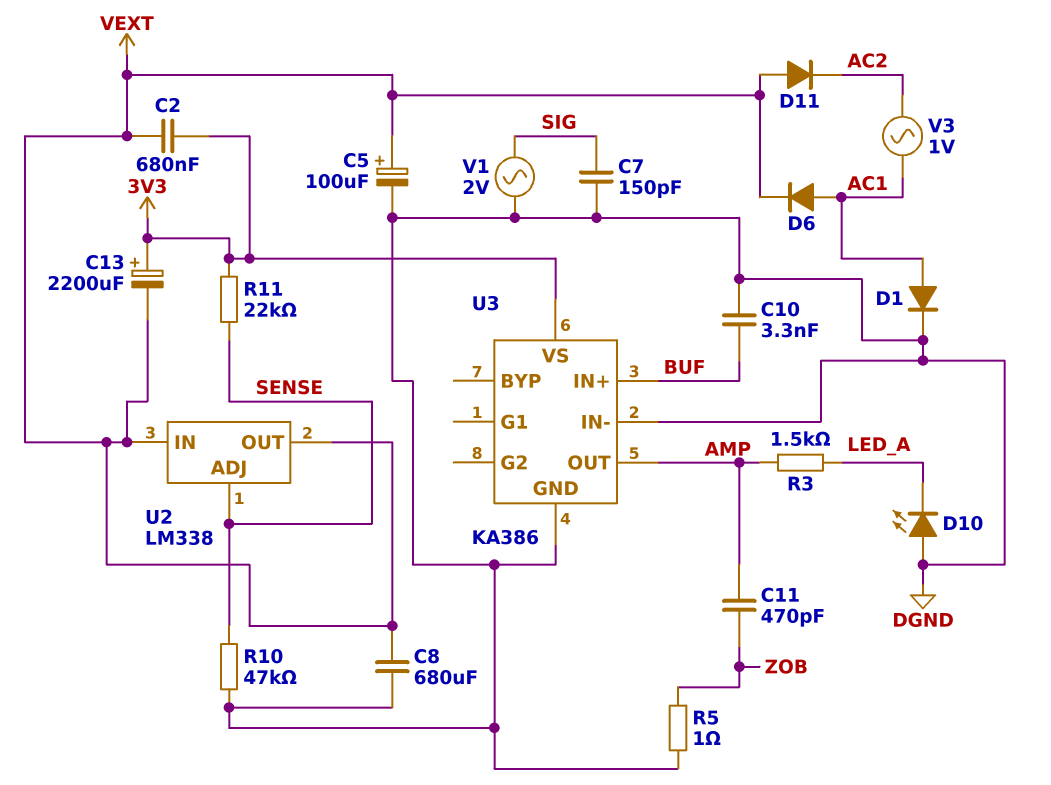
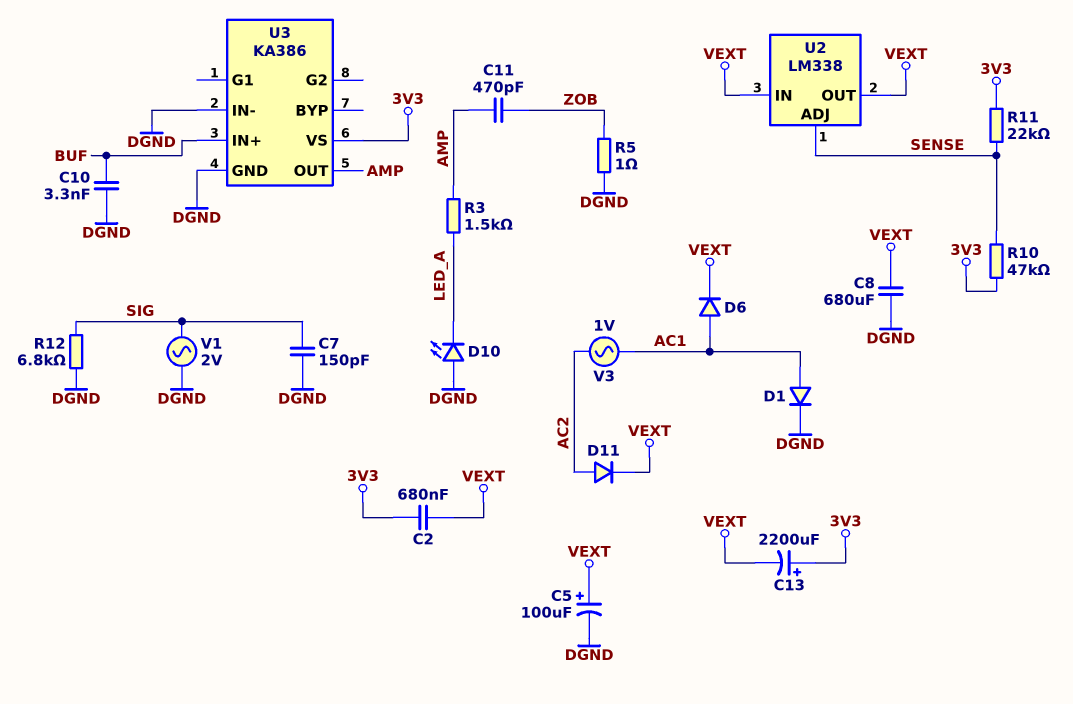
D11: diode (A VEXT, K AC2) -> diode (A AC2, K VEXT)
R10: 47k (DGND, SENSE) -> 47k (3V3, SENSE)
R12: none -> 6.8k (DGND, SIG)

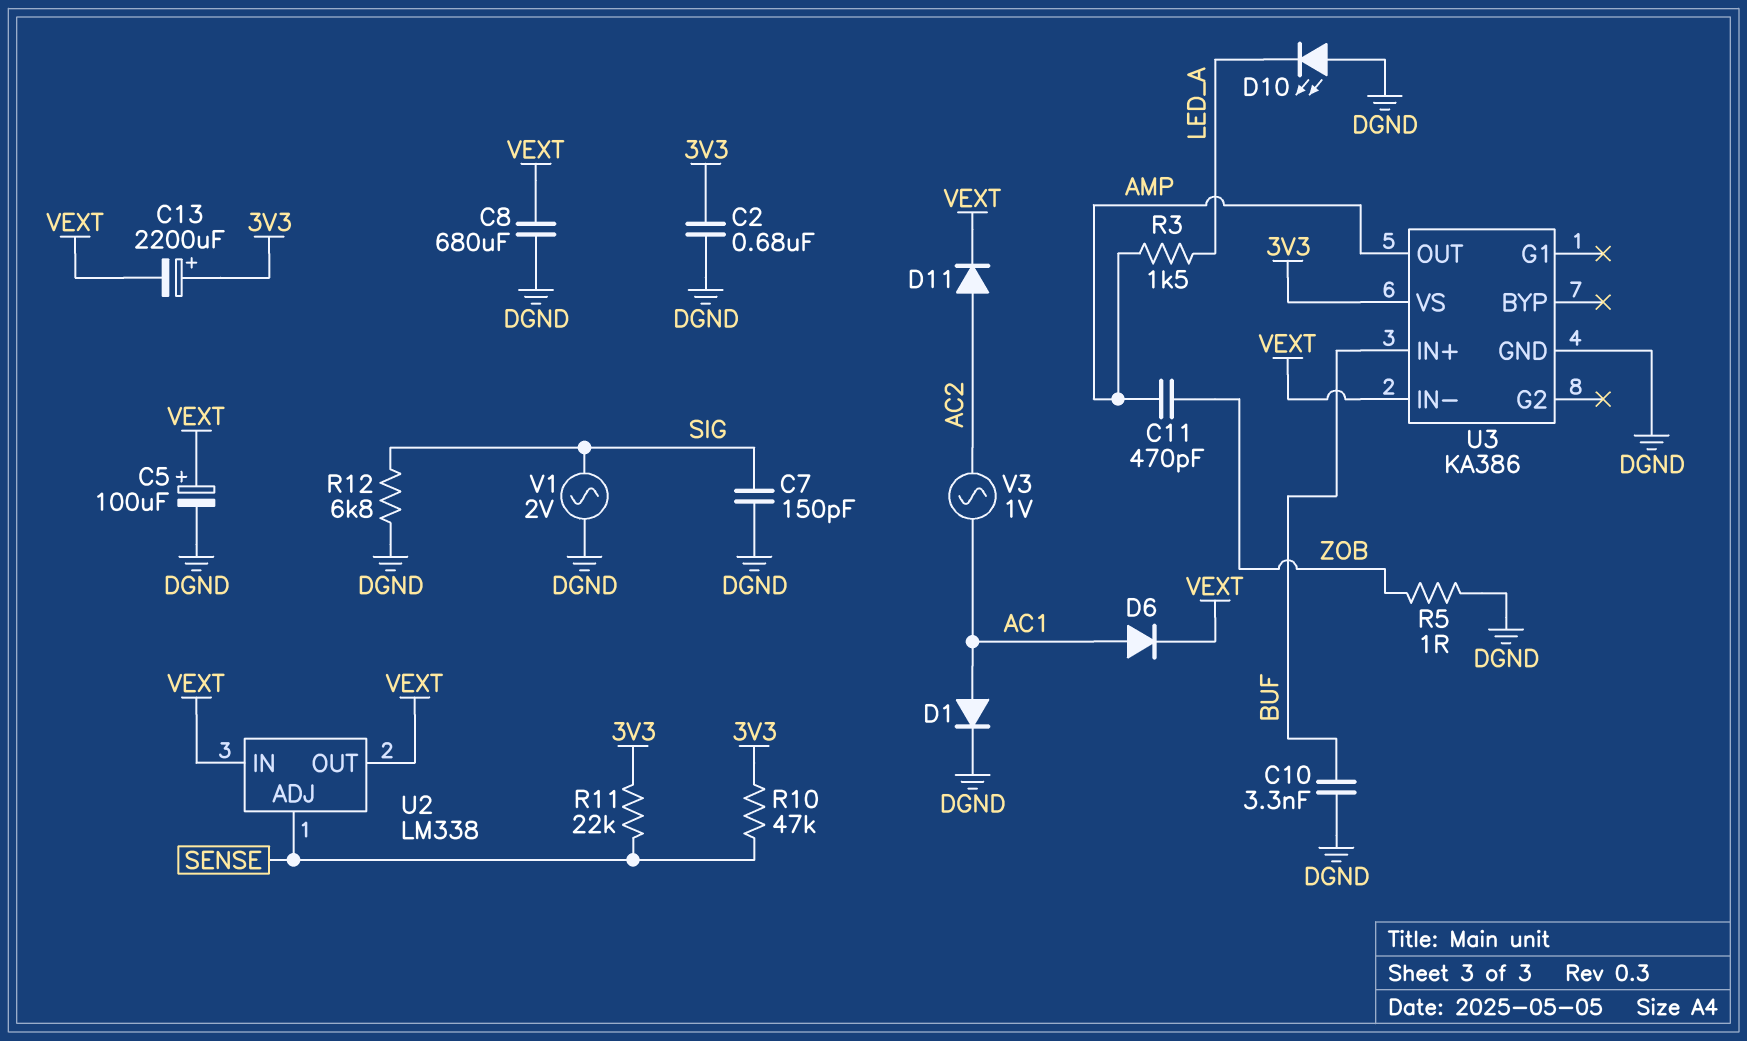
C2: 680nF (3V3, VEXT) -> 680nF (3V3, DGND)
U3 pin IN-: DGND -> VEXT

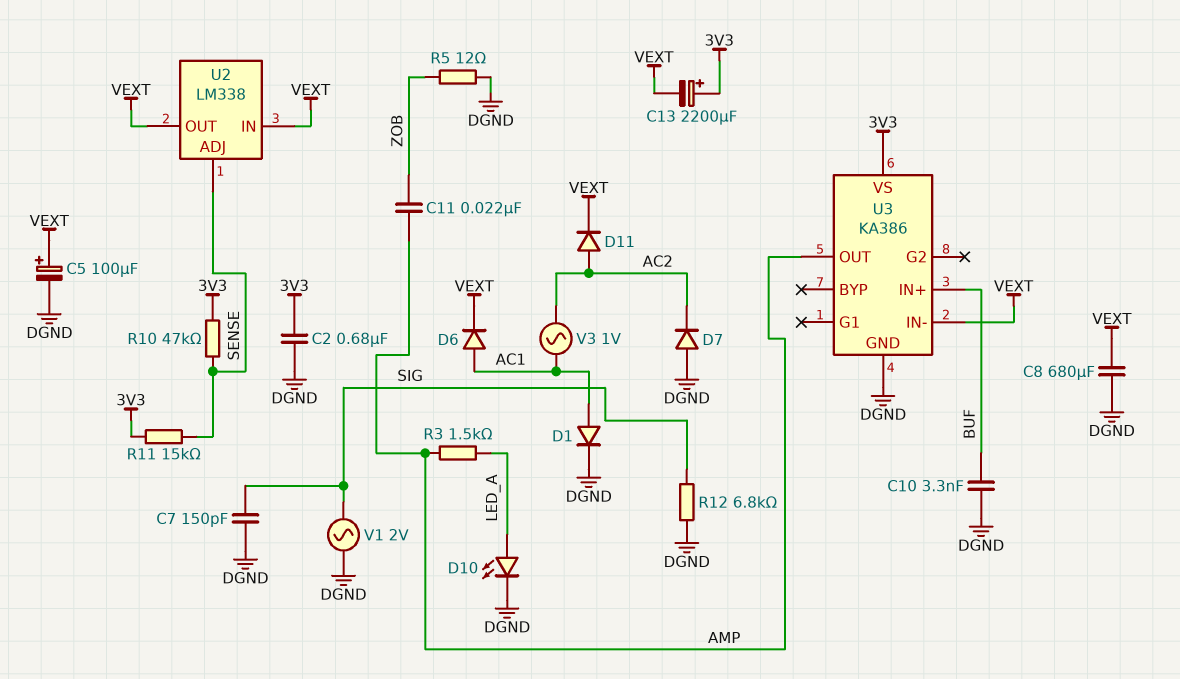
C11: 470pF (AMP, ZOB) -> 22nF (AMP, ZOB)
D7: none -> diode (A DGND, K AC2)
D10: LED (A DGND, K LED_A) -> LED (A LED_A, K DGND)
R5: 1 (DGND, ZOB) -> 12 (DGND, ZOB)
R11: 22k (3V3, SENSE) -> 15k (3V3, SENSE)

